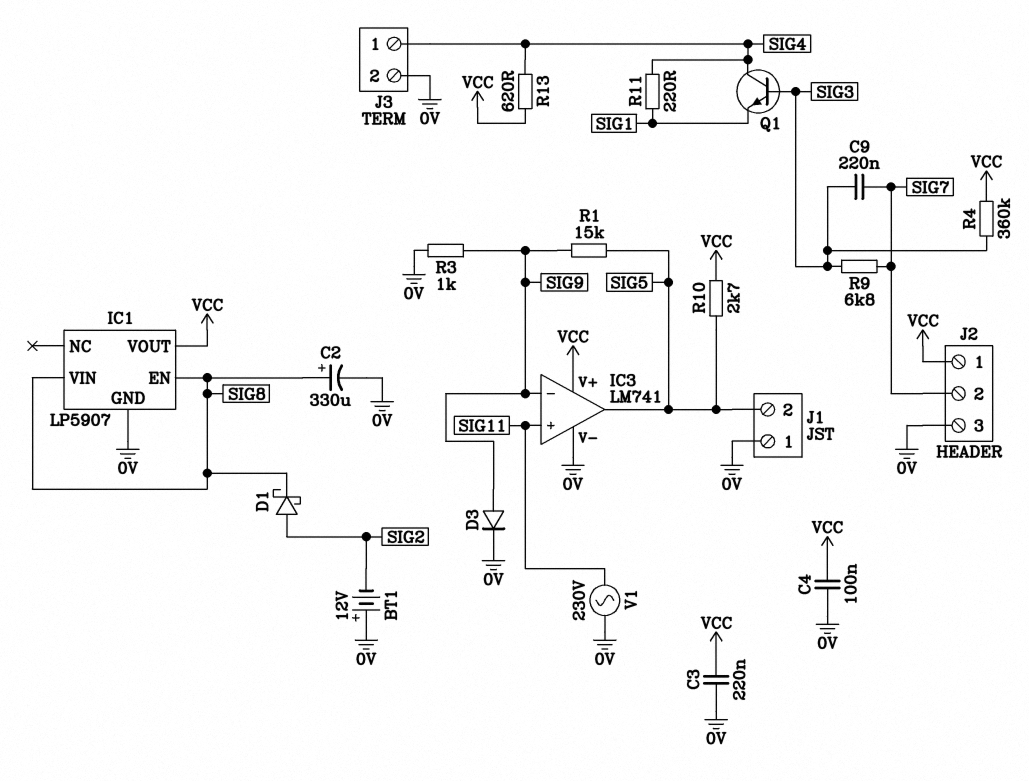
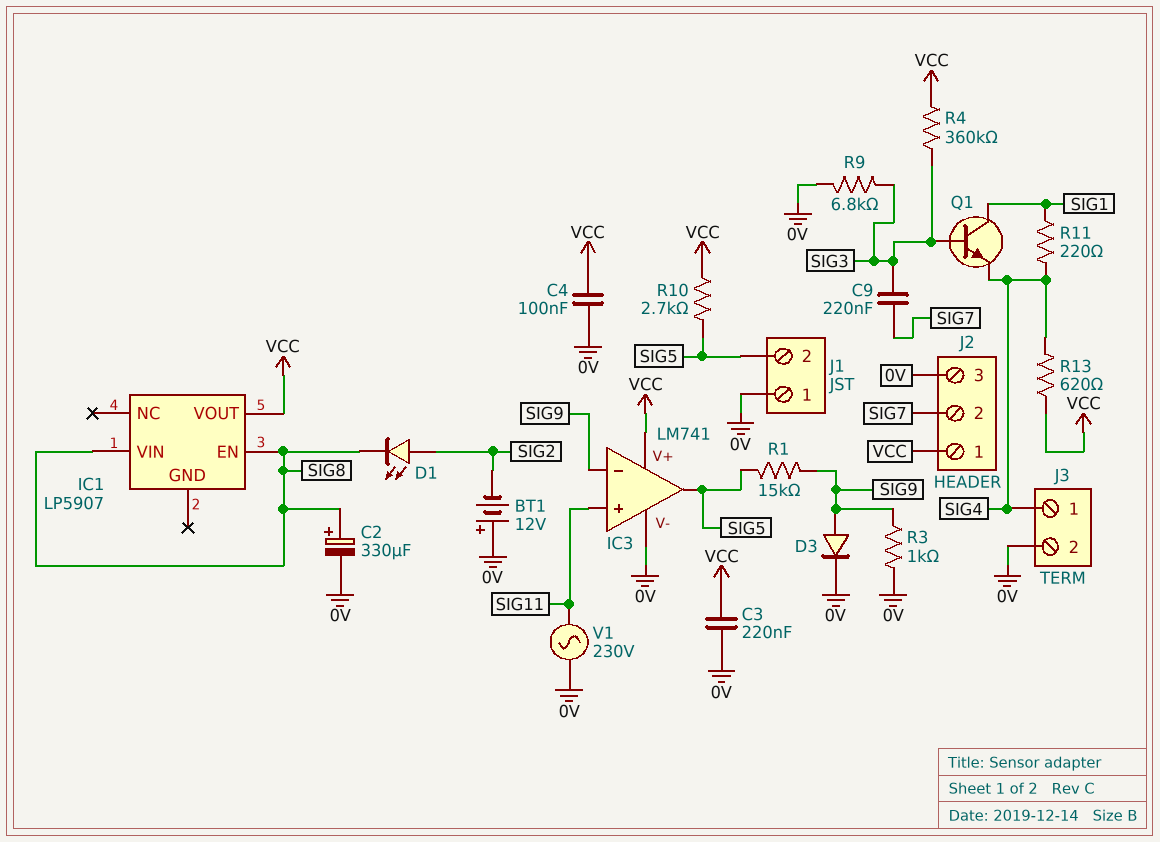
D1: schottky (A SIG2, K SIG8) -> LED (A SIG2, K SIG8)
IC1 pin GND: 0V -> none
Q1: NPN (B SIG3, C SIG4, E SIG1) -> NPN (B SIG3, C SIG1, E SIG4)
R9: 6.8k (SIG3, SIG7) -> 6.8k (0V, SIG3)

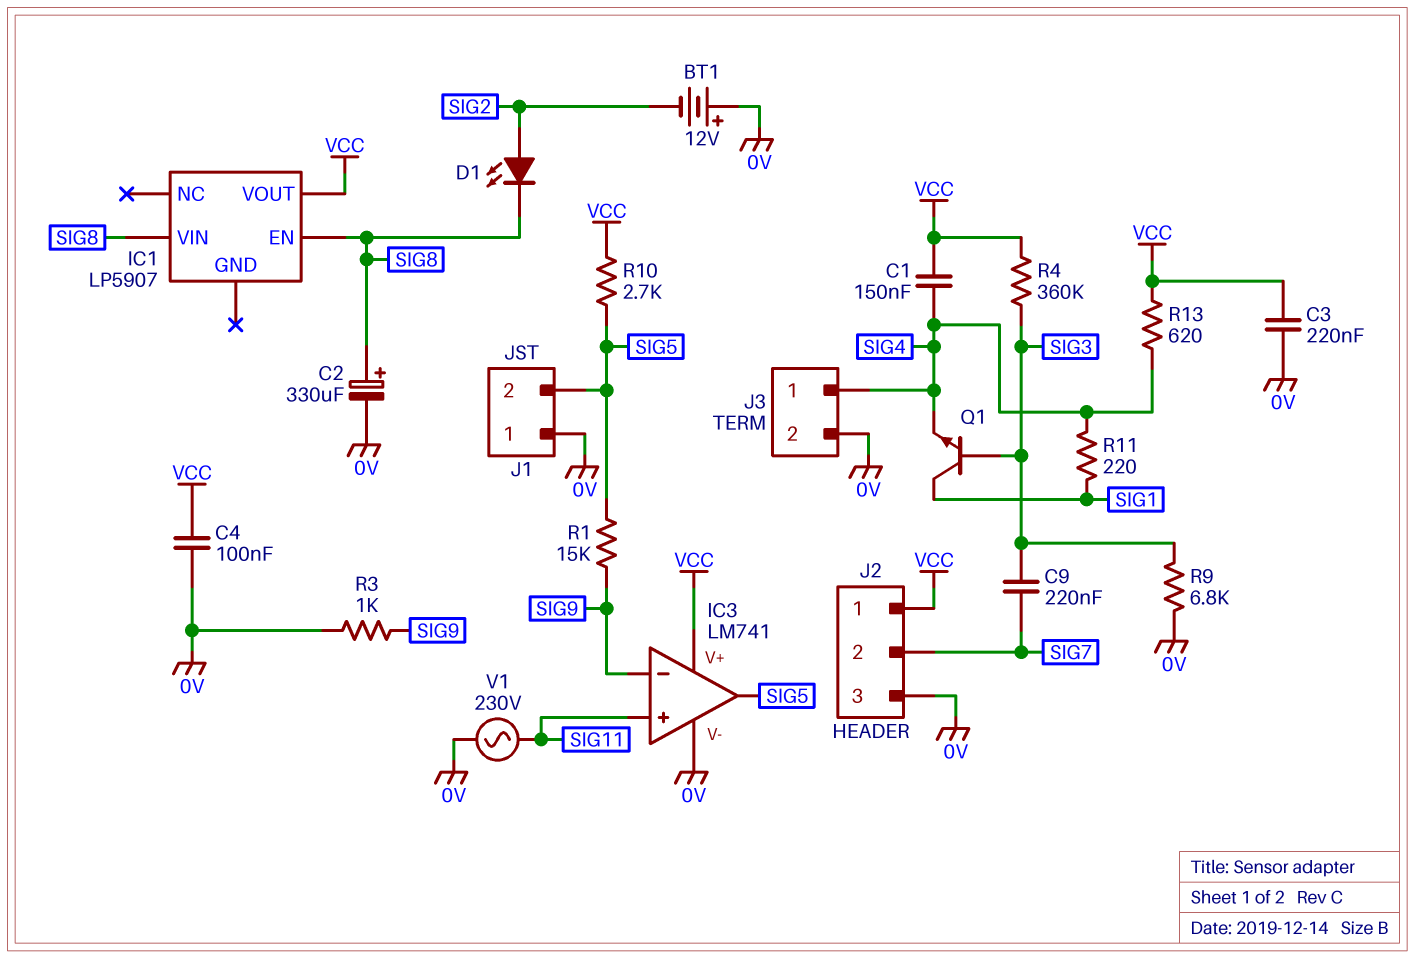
C1: none -> 150nF (SIG4, VCC)
D3: diode (A SIG9, K 0V) -> none

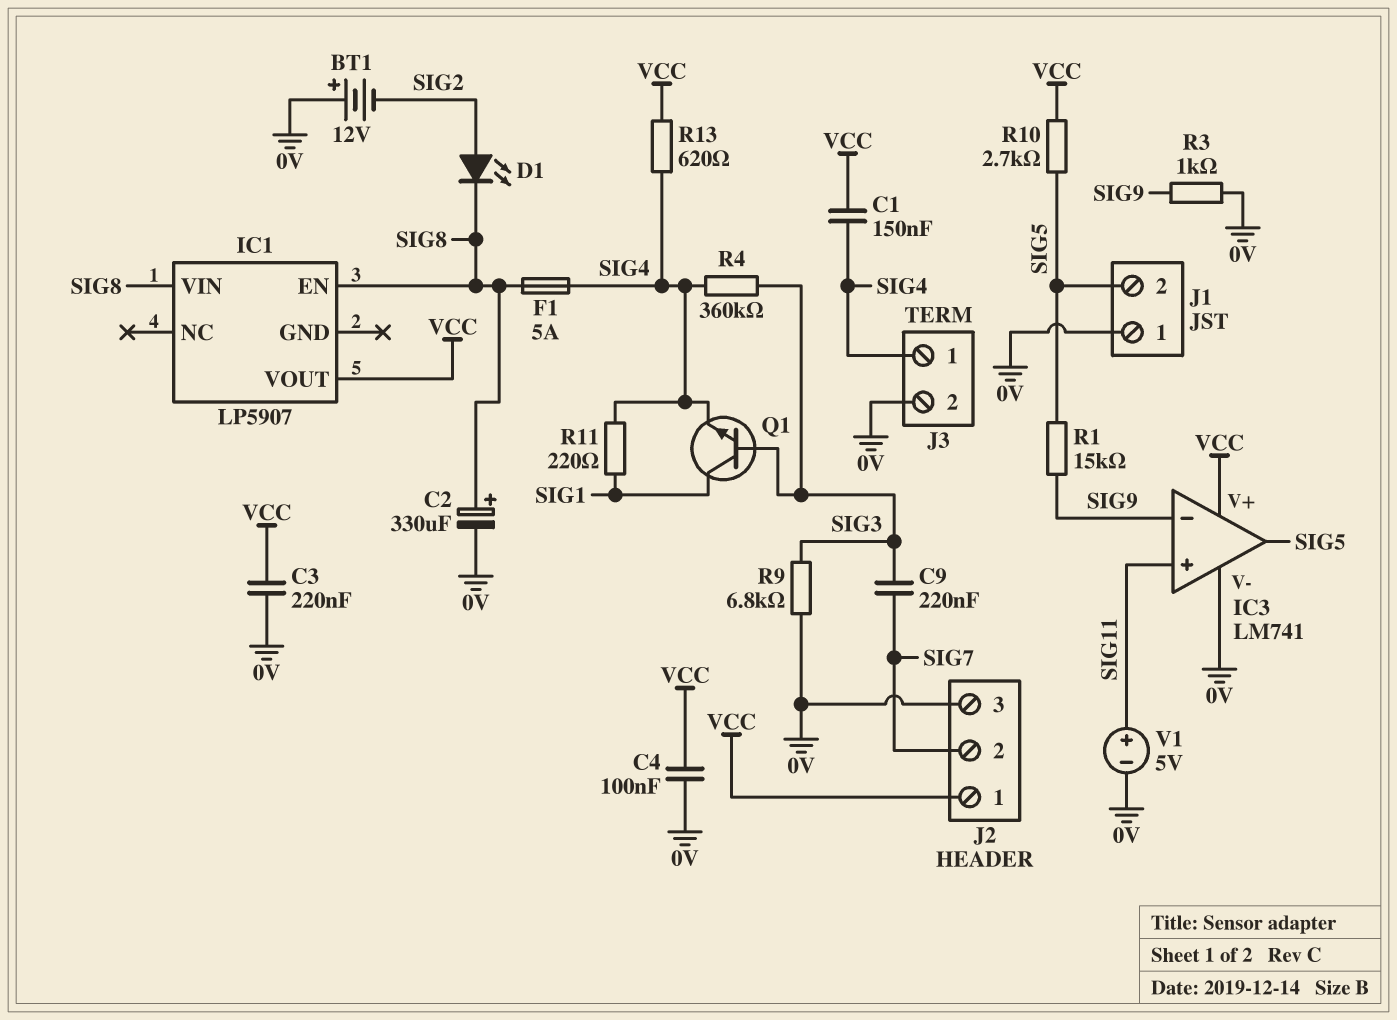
F1: none -> 5A (SIG4, SIG8)
R4: 360k (SIG3, VCC) -> 360k (SIG3, SIG4)
V1: AC 230V (0V, SIG11) -> 5V (plus SIG11, minus 0V)

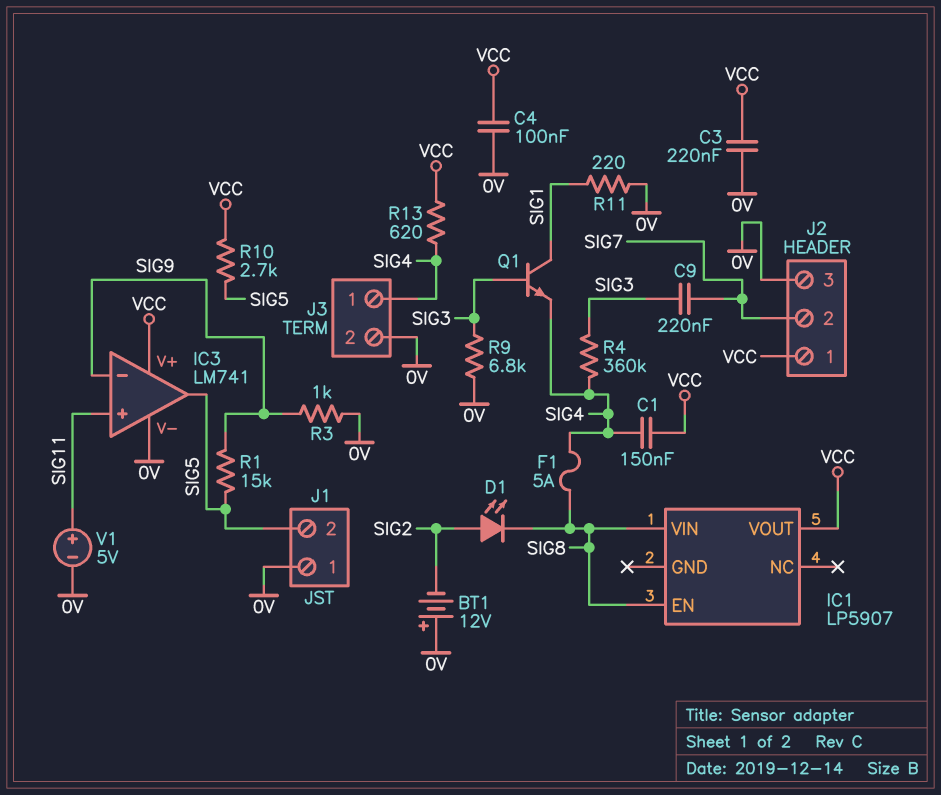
C2: 330uF (plus SIG8, minus 0V) -> none
R11: 220 (SIG1, SIG4) -> 220 (0V, SIG1)

